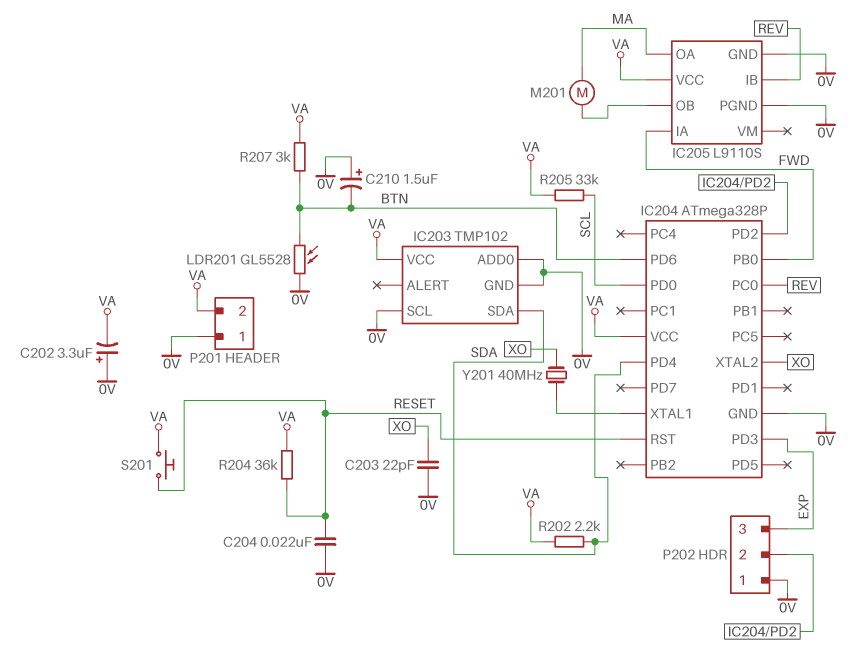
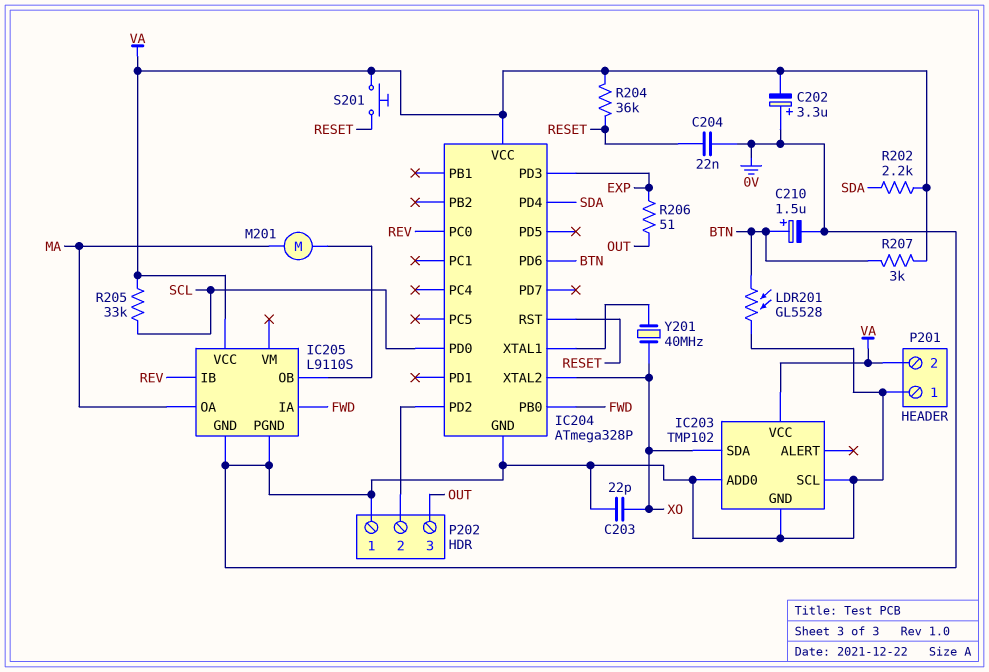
C210: 1.5uF (plus 0V, minus BTN) -> 1.5uF (plus BTN, minus 0V)
IC203 pin SDA: SDA -> XO
P202 pin 3: EXP -> OUT
R206: none -> 51 (EXP, OUT)

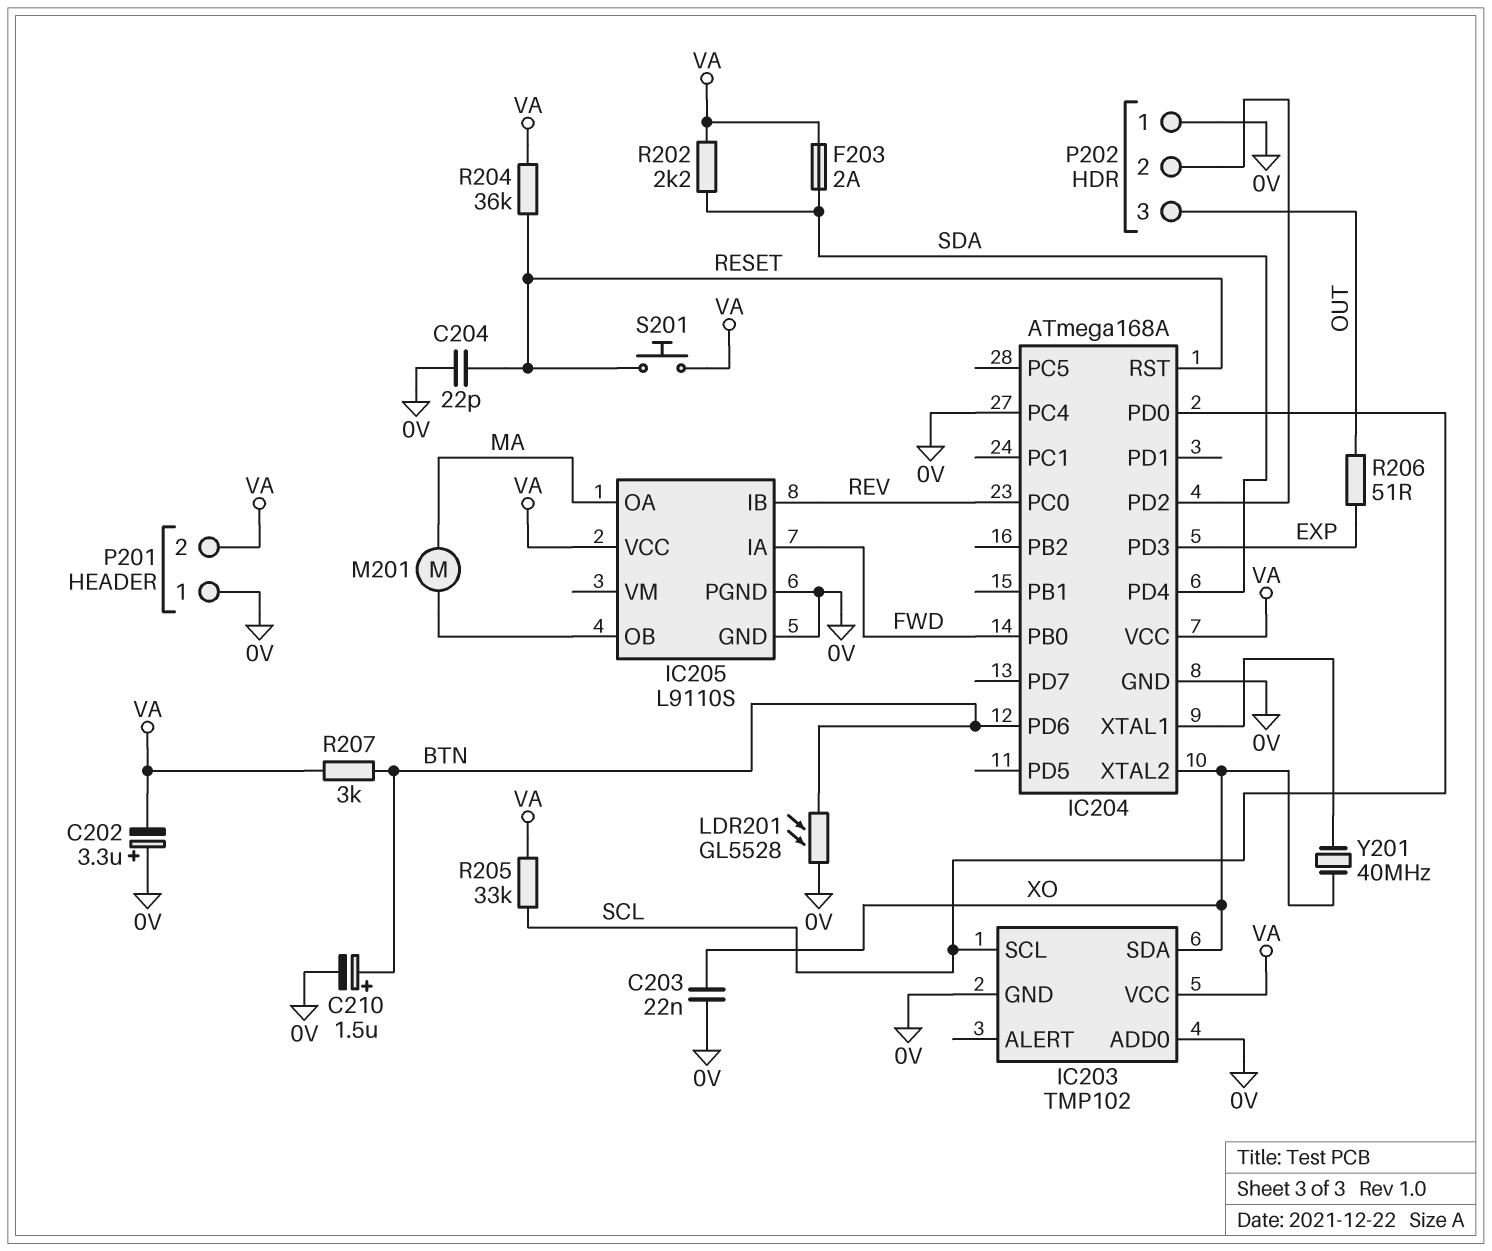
C203: 22pF (0V, XO) -> 22nF (0V, XO)
C204: 22nF (0V, RESET) -> 22pF (0V, RESET)
F203: none -> 2A (SDA, VA)
IC203 pin SCL: 0V -> SCL
IC204: ATmega328P -> ATmega168A
IC204 pin PC4: none -> 0V

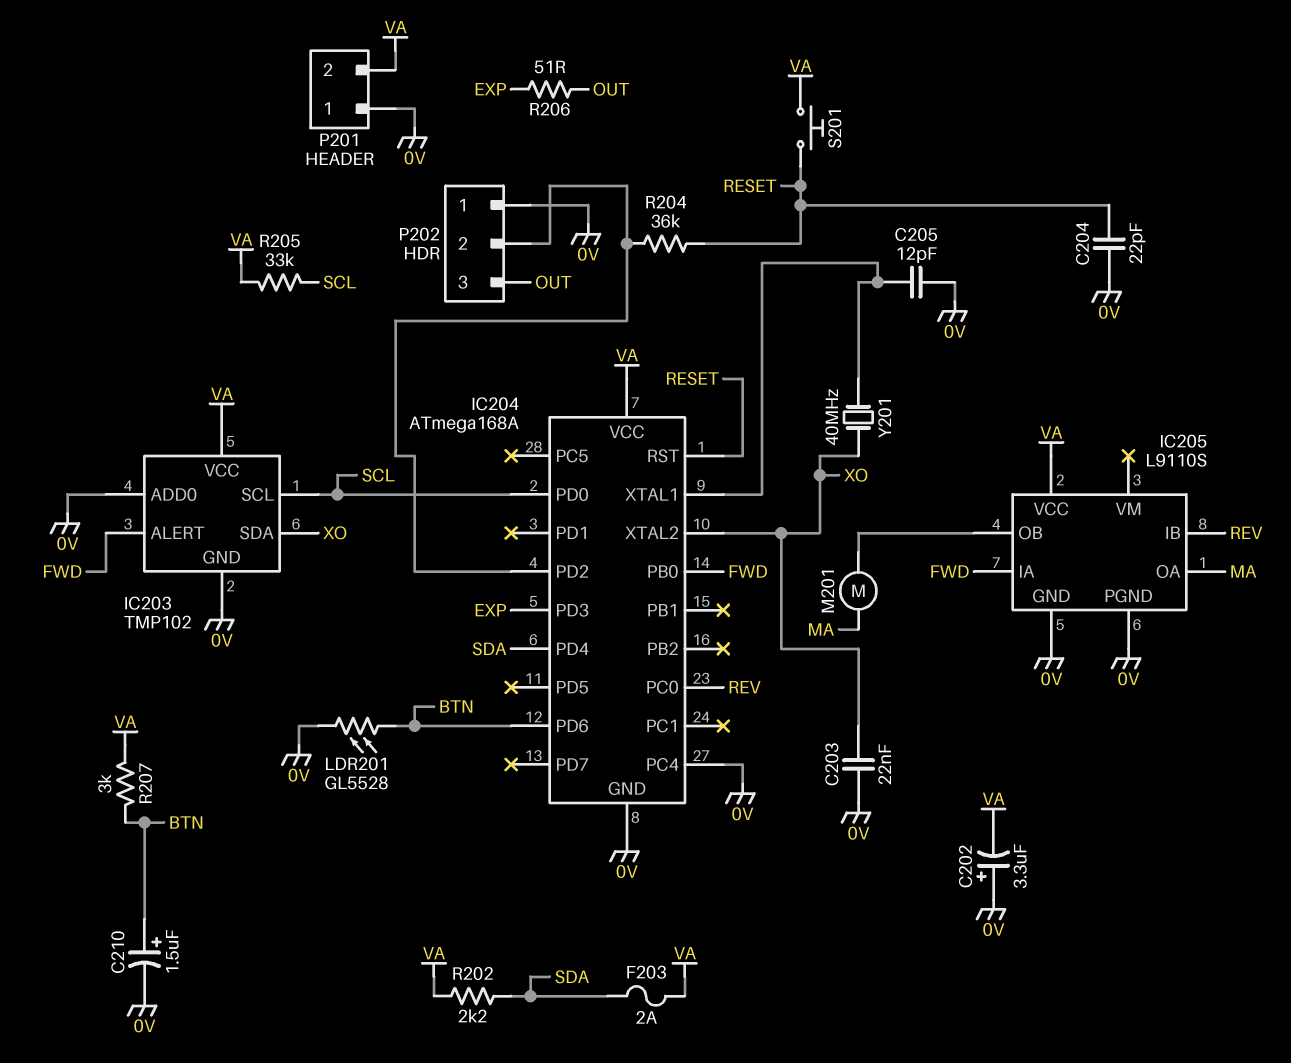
C205: none -> 12pF (0V, IC204/XTAL1)
IC203 pin ALERT: none -> FWD
R204: 36k (RESET, VA) -> 36k (IC204/PD2, RESET)

